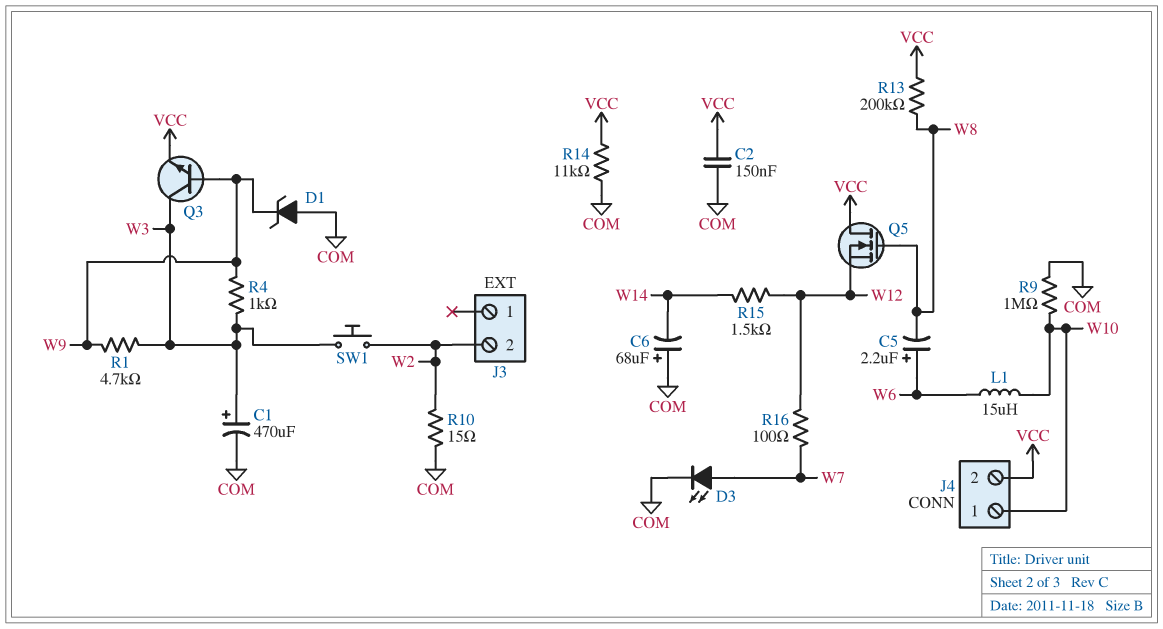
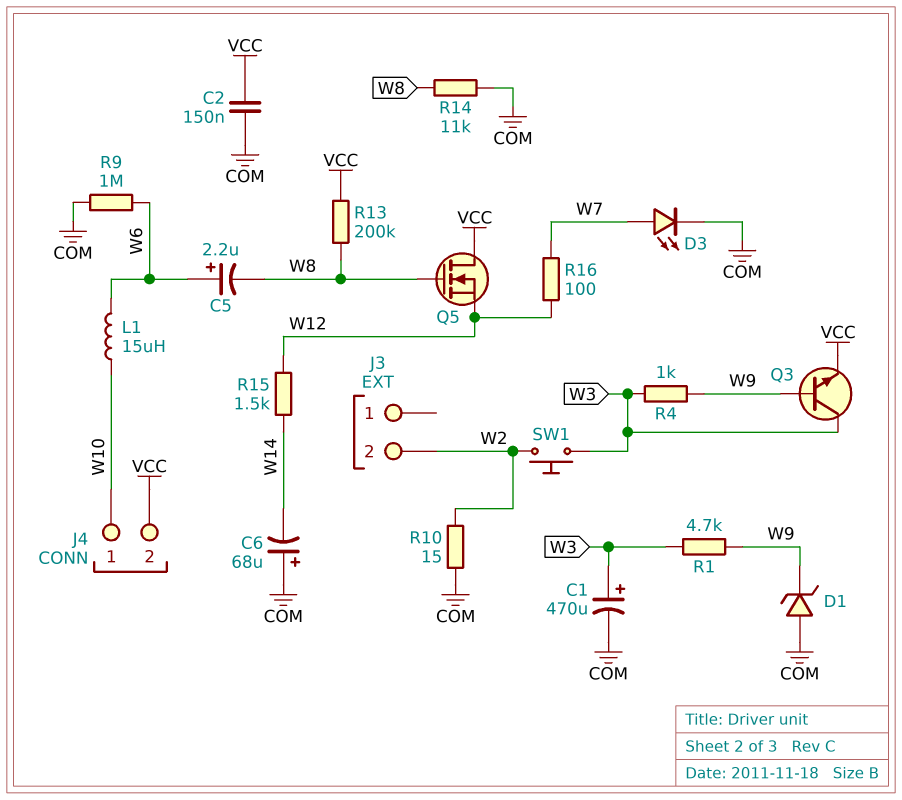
R9: 1M (COM, W10) -> 1M (COM, W6)
R14: 11k (COM, VCC) -> 11k (COM, W8)

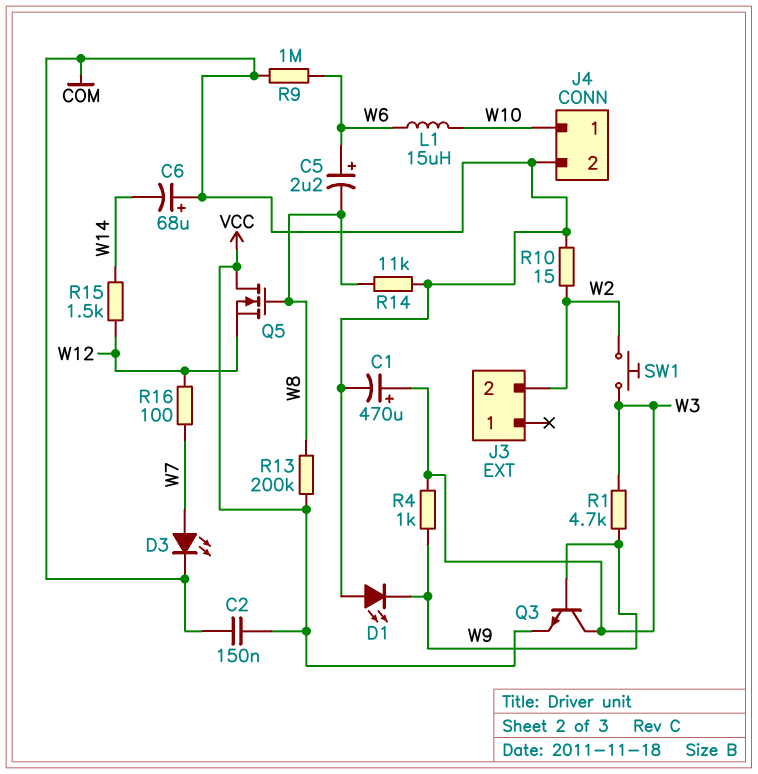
D1: zener (A COM, K W9) -> LED (A COM, K W9)
J4 pin 2: VCC -> COM

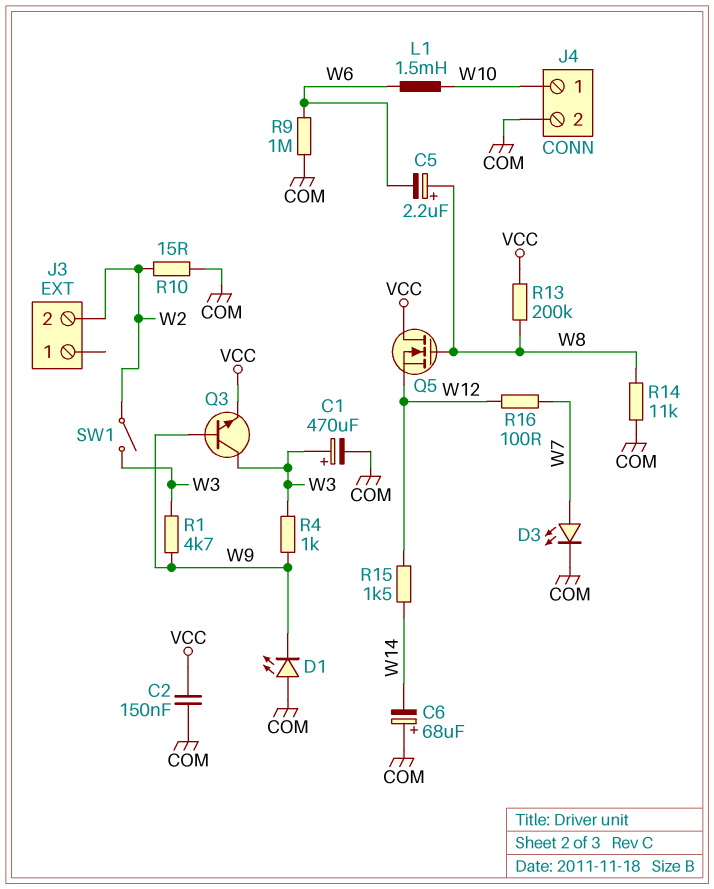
C5: 2.2uF (plus W6, minus W8) -> 2.2uF (plus W8, minus W6)
L1: 15uH (W6, W10) -> 1.5mH (W6, W10)
SW1: button (W2, W3) -> switch (W2, W3)

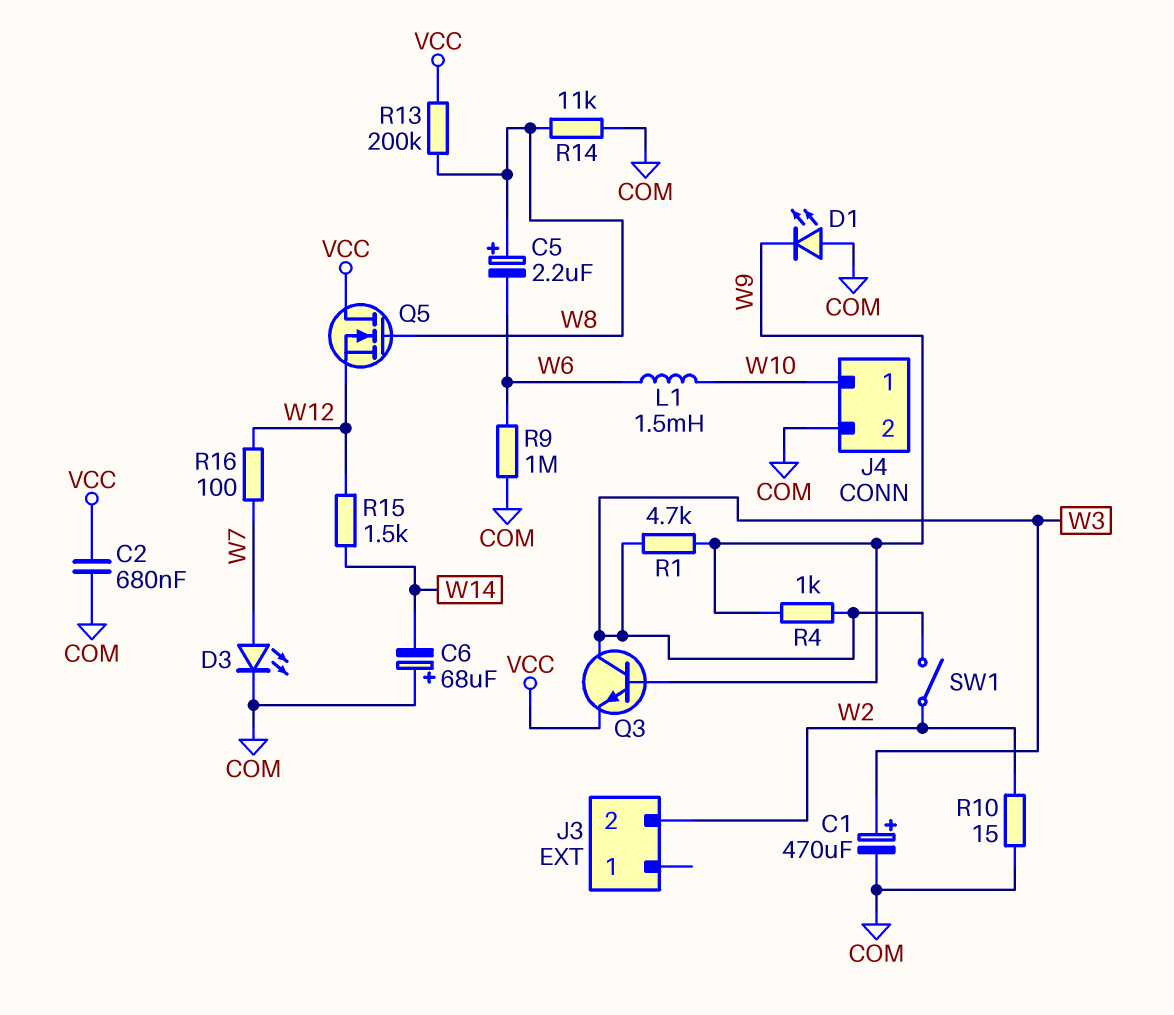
C2: 150nF (COM, VCC) -> 680nF (COM, VCC)

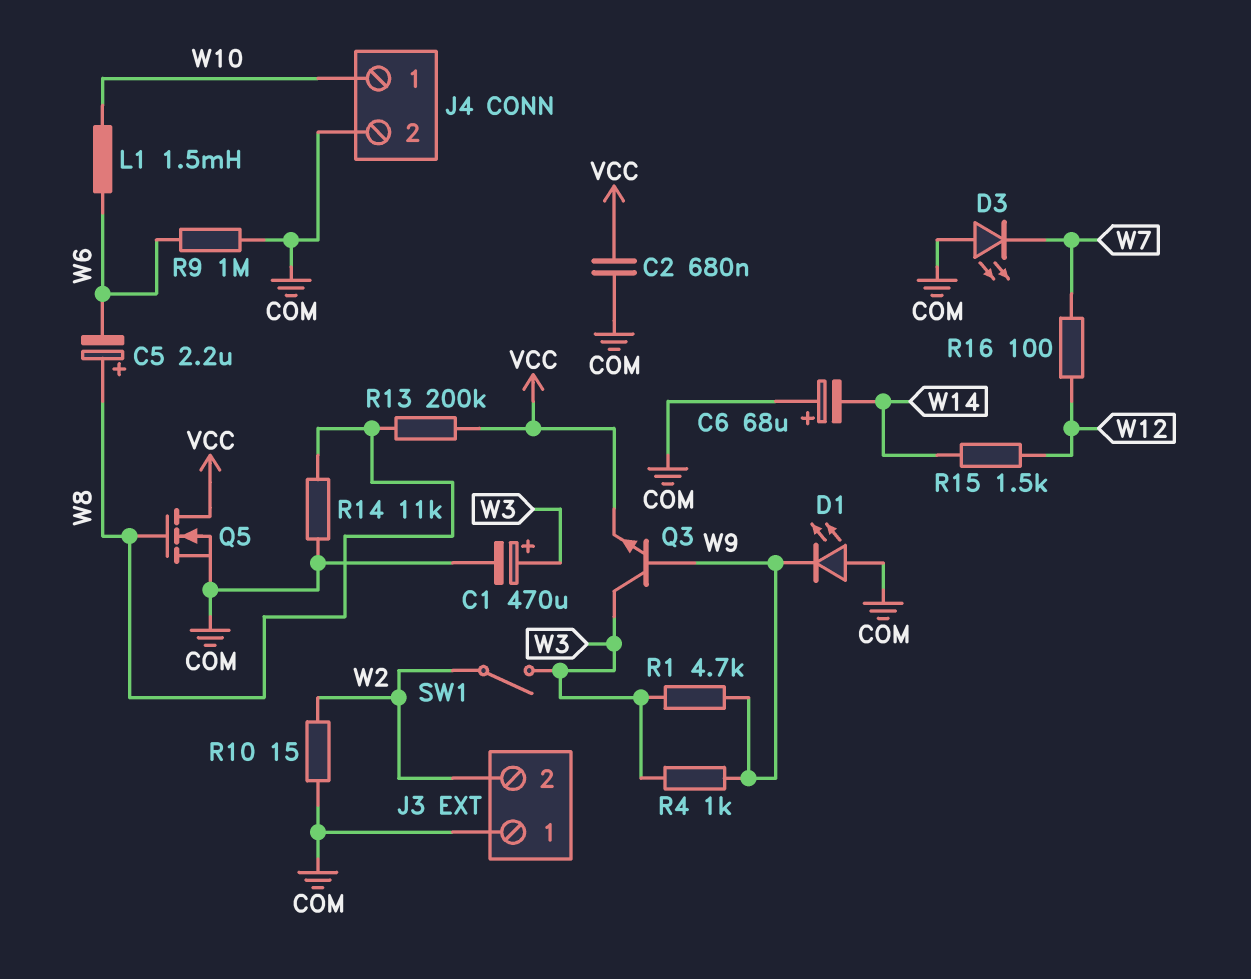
D3: LED (A W7, K COM) -> LED (A COM, K W7)
J3 pin 1: none -> COM
Q5: NMOS (G W8, D VCC, S W12) -> NMOS (G W8, D VCC, S COM)

